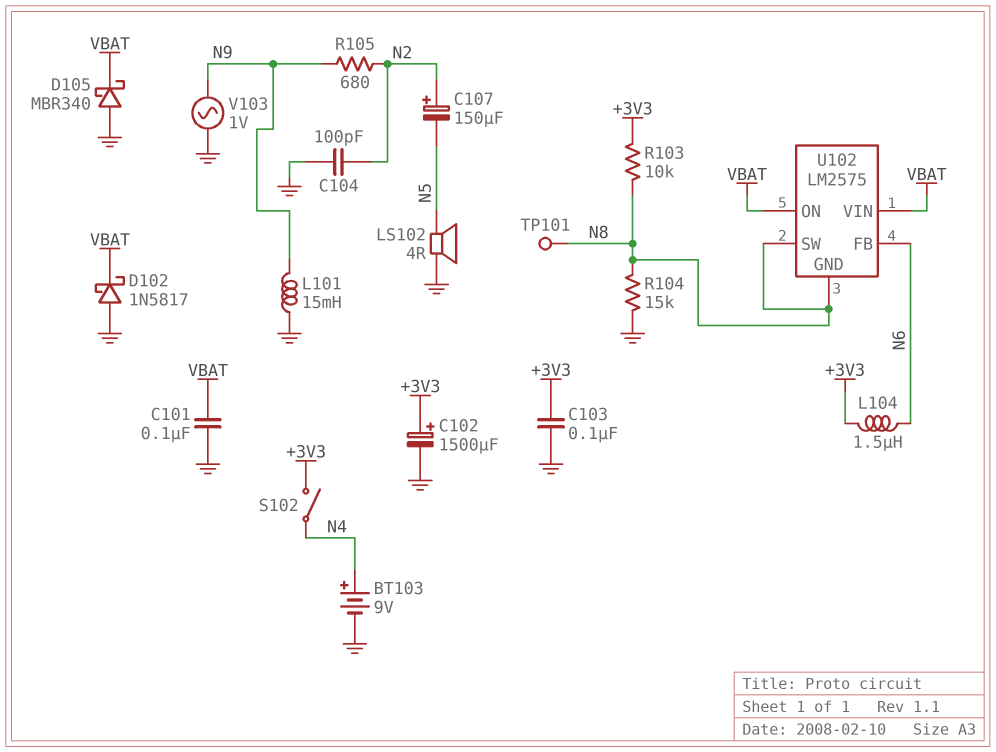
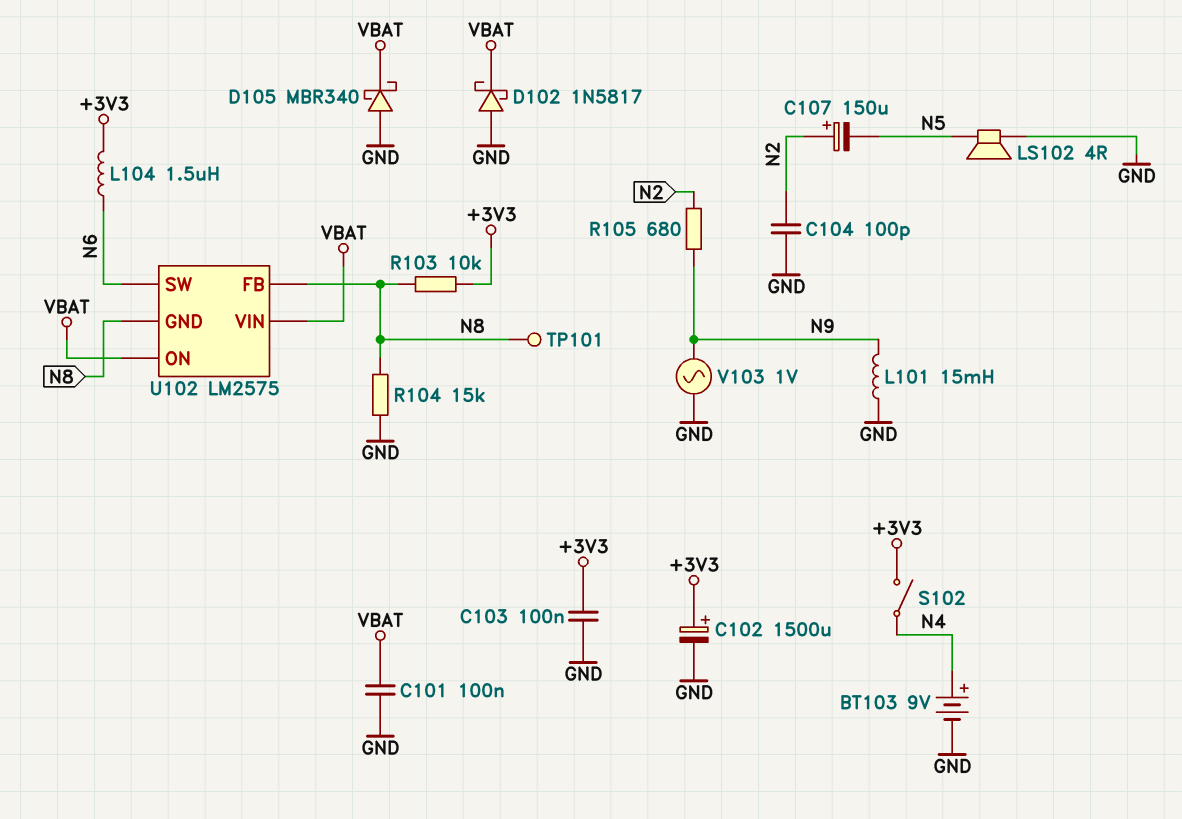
U102 pin FB: N6 -> N8
U102 pin SW: N8 -> N6

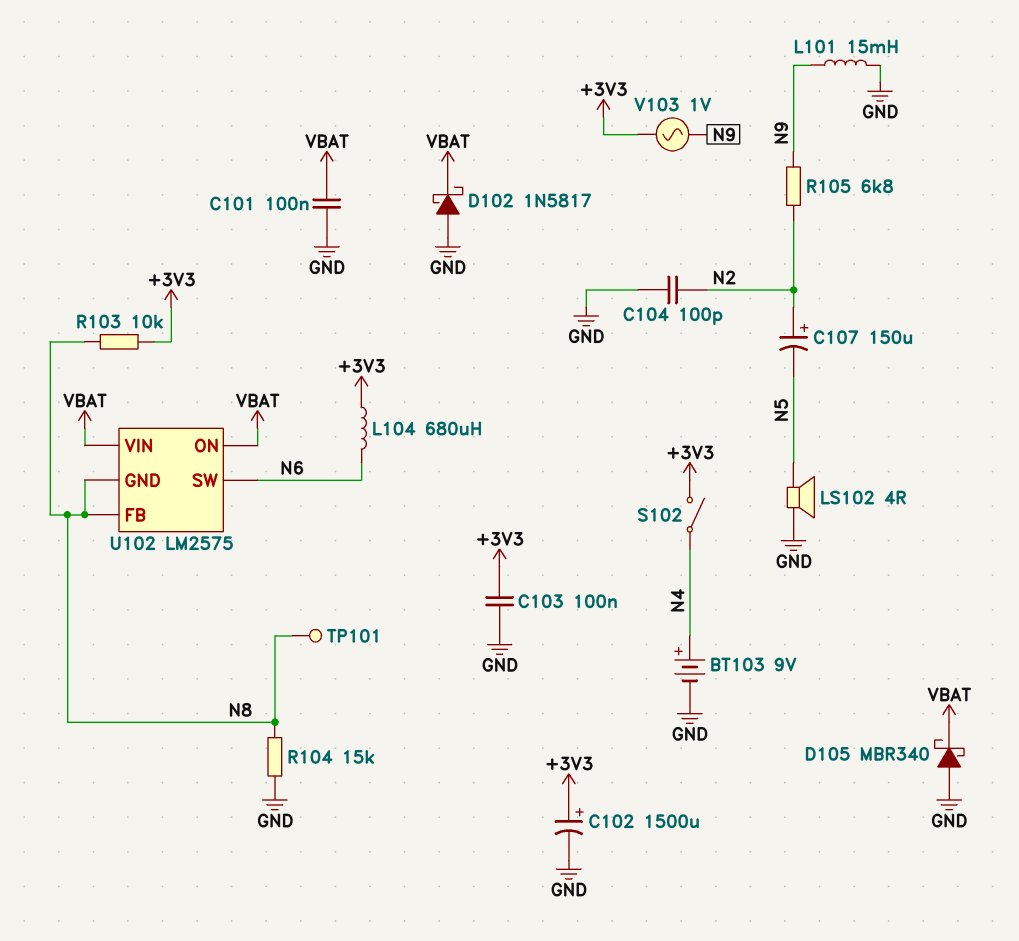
L104: 1.5uH (+3V3, N6) -> 680uH (+3V3, N6)
R105: 680 (N2, N9) -> 6.8k (N2, N9)
V103: AC 1V (GND, N9) -> AC 1V (+3V3, N9)

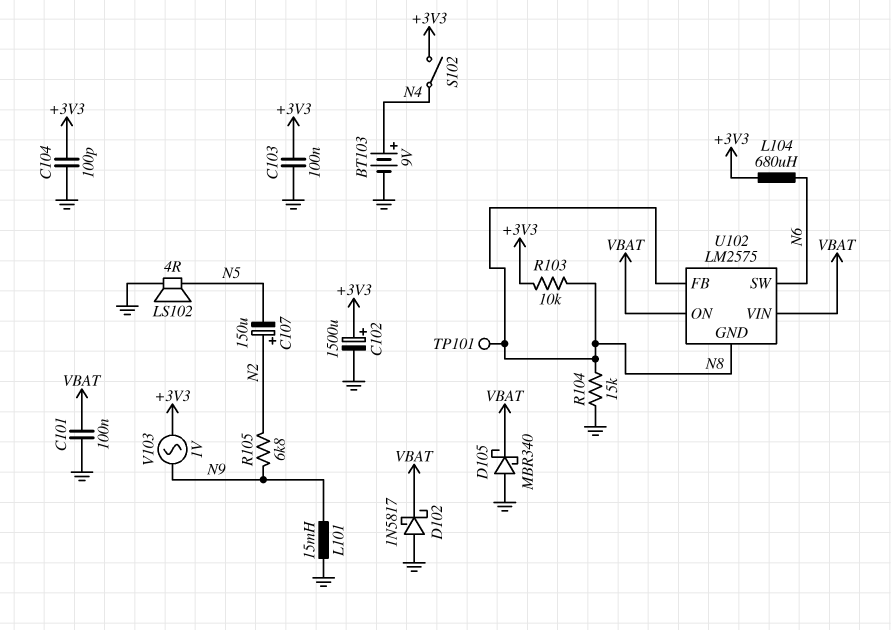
C104: 100pF (GND, N2) -> 100pF (+3V3, GND)

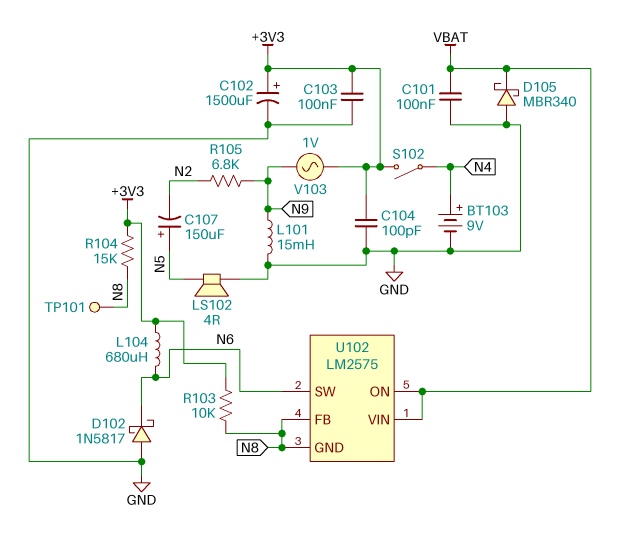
C107: 150uF (plus N2, minus N5) -> 150uF (plus N5, minus N2)
D102: schottky 1N5817 (A GND, K VBAT) -> schottky 1N5817 (A GND, K N6)
R104: 15k (GND, N8) -> 15k (+3V3, N8)

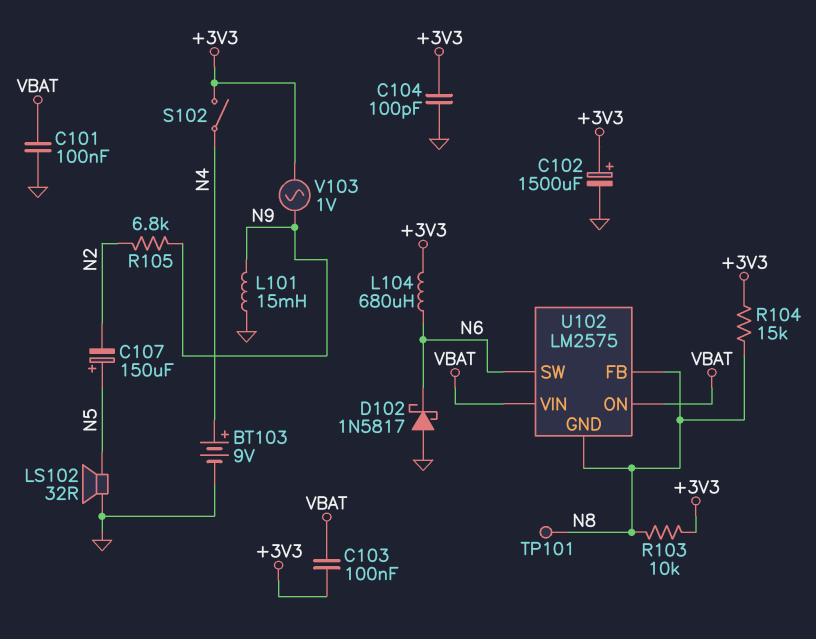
C103: 100nF (+3V3, GND) -> 100nF (+3V3, VBAT)
D105: schottky MBR340 (A GND, K VBAT) -> none
LS102: speaker 4R (GND, N5) -> speaker 32R (GND, N5)

